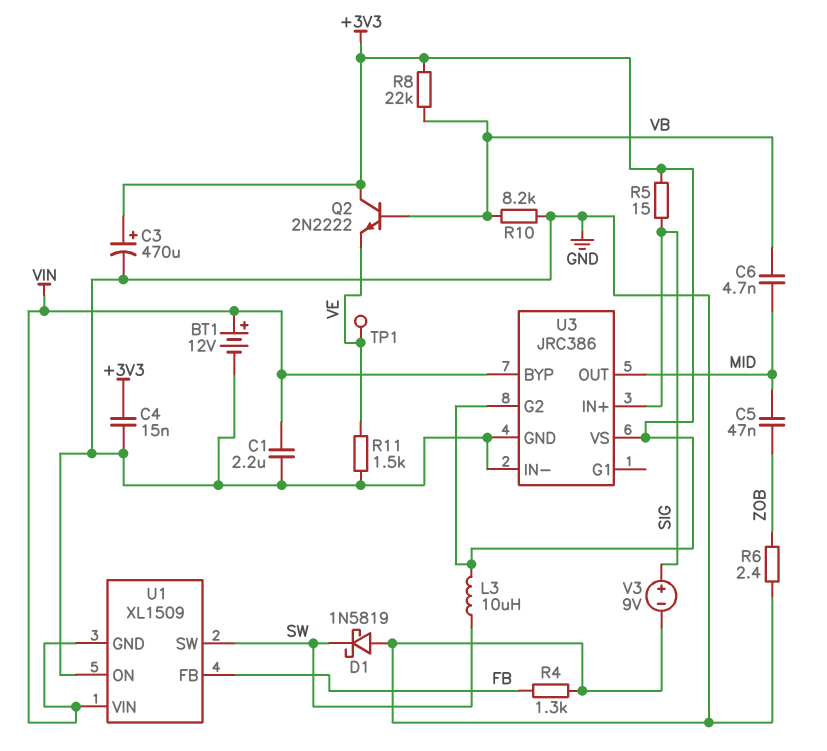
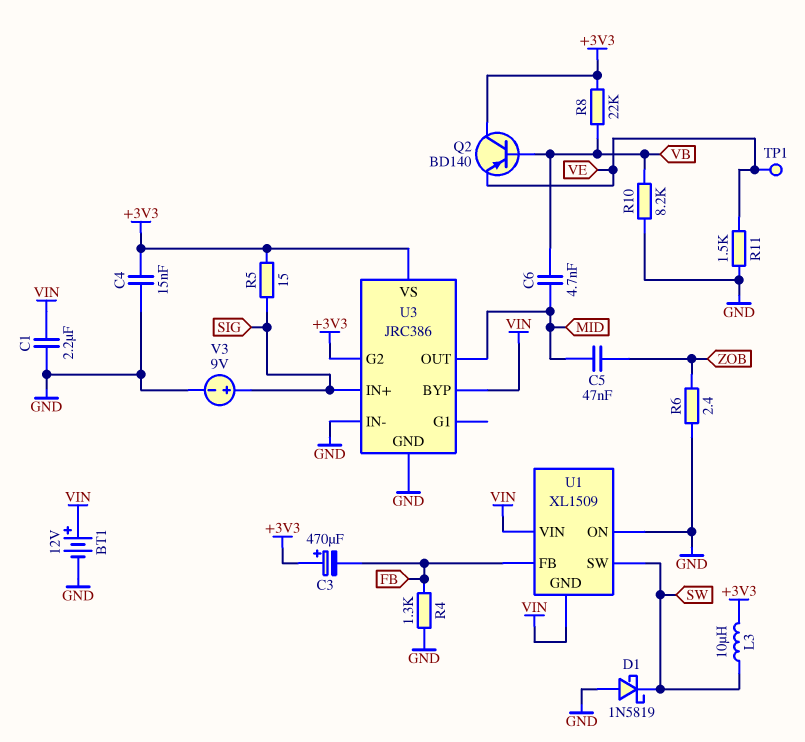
C3: 470uF (plus +3V3, minus GND) -> 470uF (plus +3V3, minus FB)
Q2: NPN 2N2222 (B VB, C +3V3, E VE) -> PNP BD140 (B VB, C +3V3, E VE)

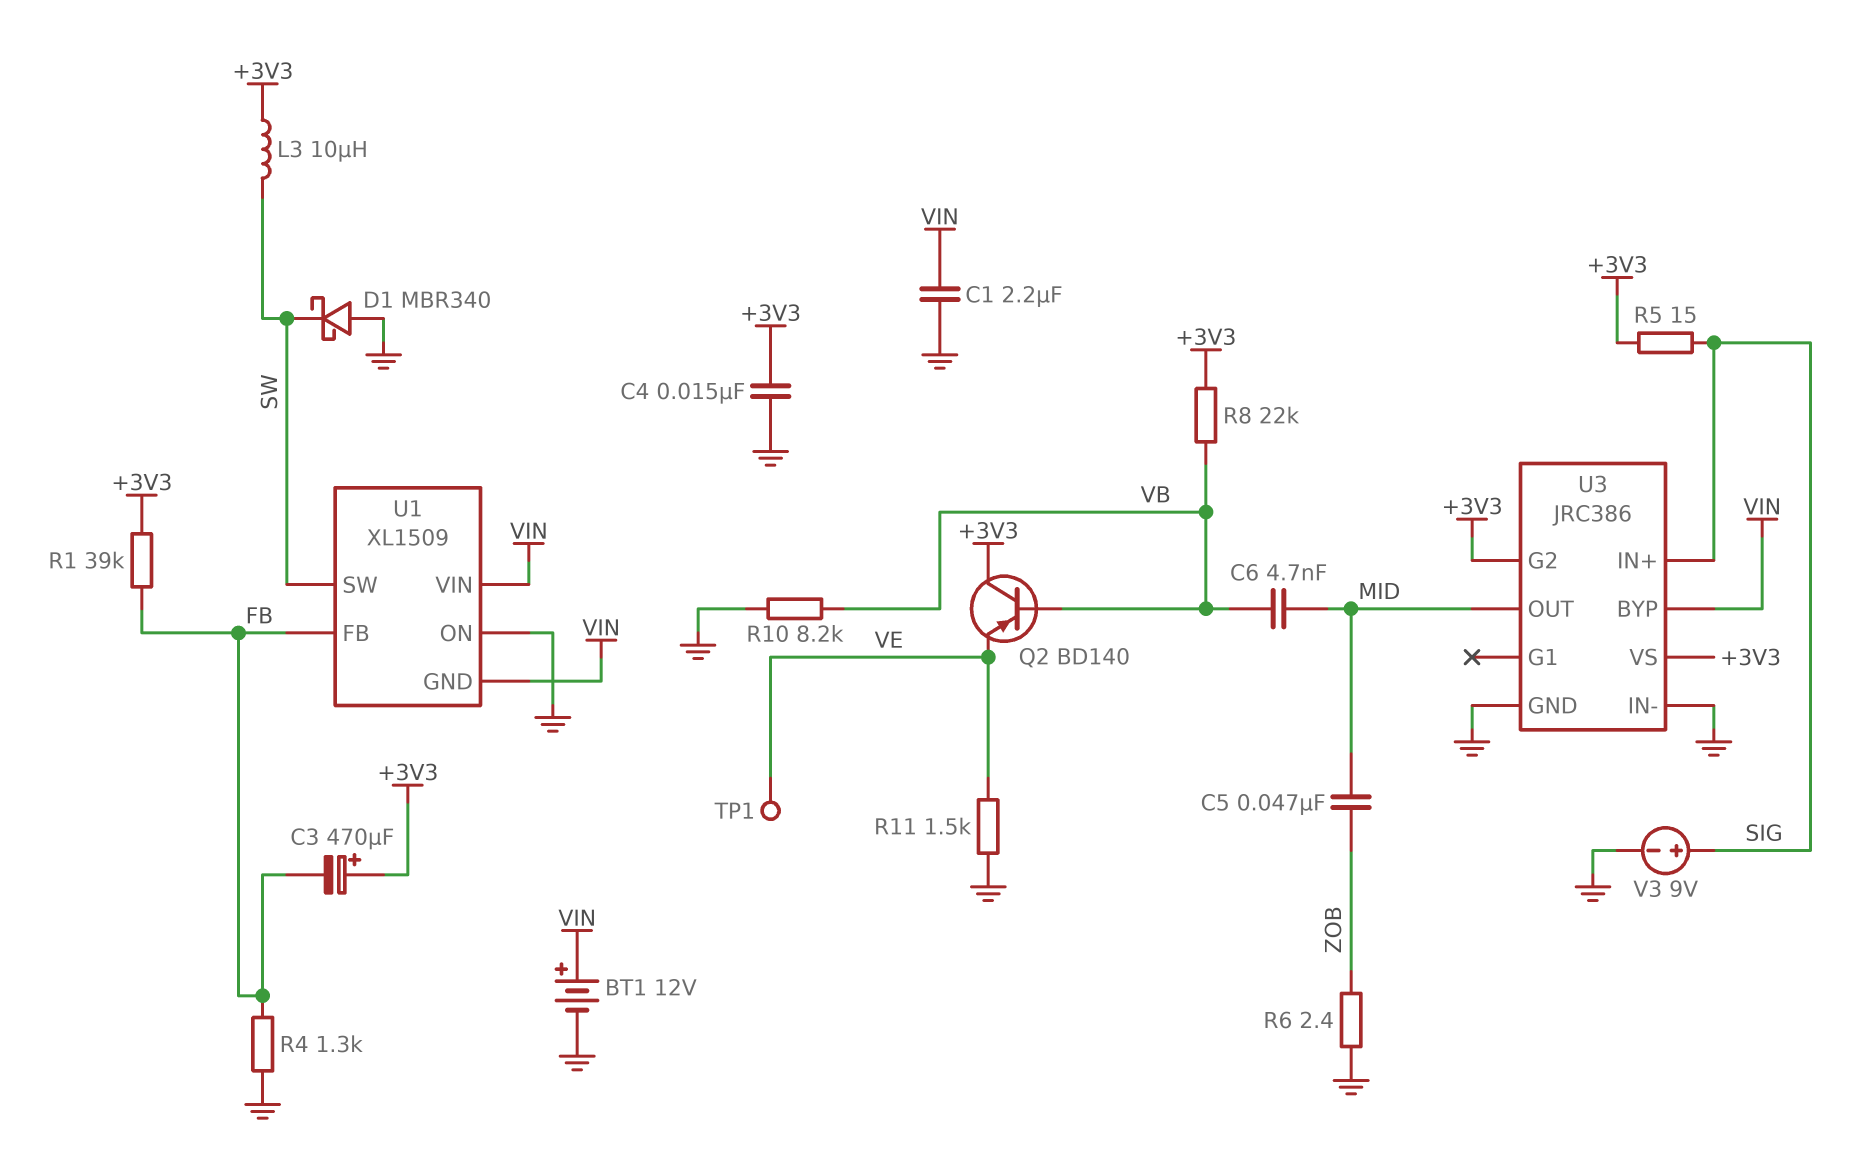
D1: schottky 1N5819 (A GND, K SW) -> schottky MBR340 (A GND, K SW)
R1: none -> 39k (+3V3, FB)

